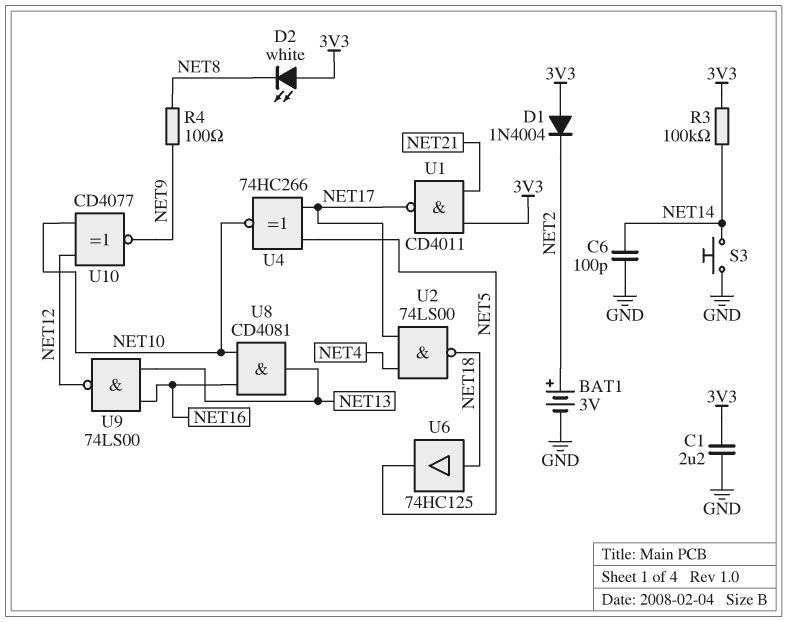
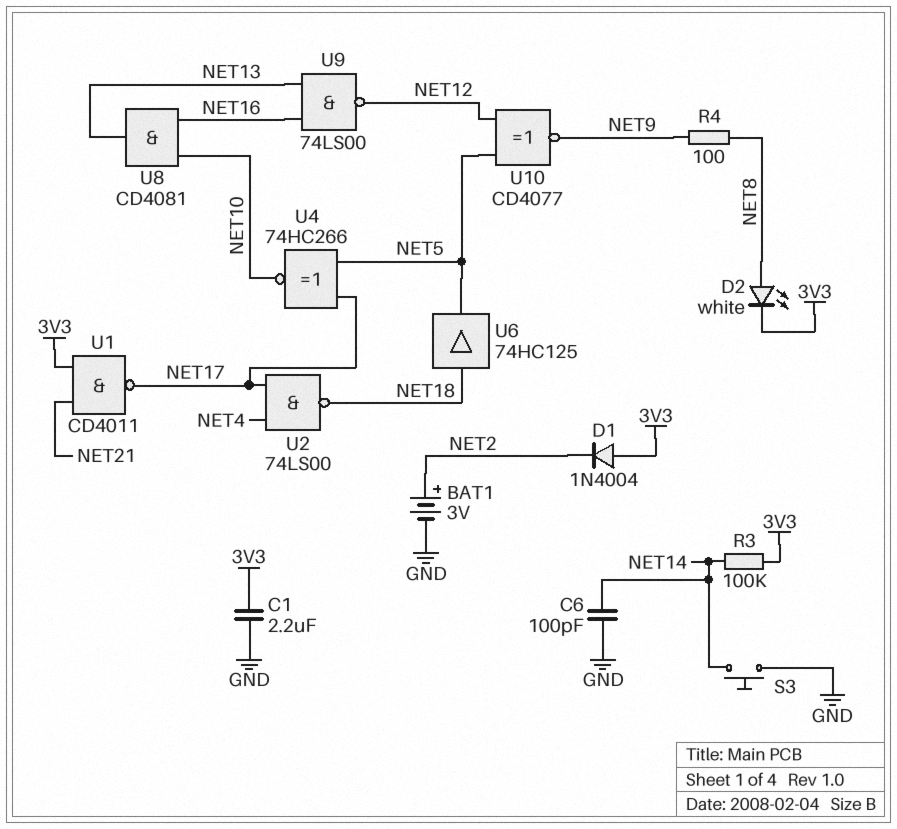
D2: LED white (A 3V3, K NET8) -> LED white (A NET8, K 3V3)
U10: XNOR CD4077 (in NET10, in NET12, out NET9) -> XNOR CD4077 (in NET5, in NET12, out NET9)

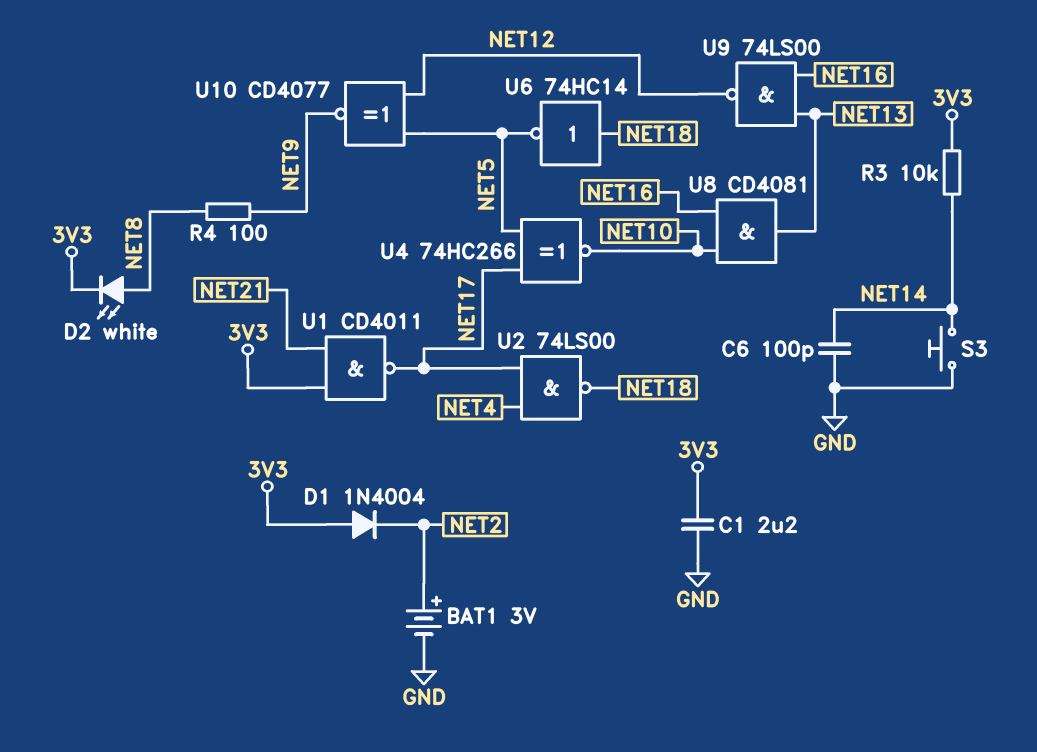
R3: 100k (3V3, NET14) -> 10k (3V3, NET14)
U6: buffer 74HC125 (in NET18, out NET5) -> NOT 74HC14 (in NET18, out NET5)

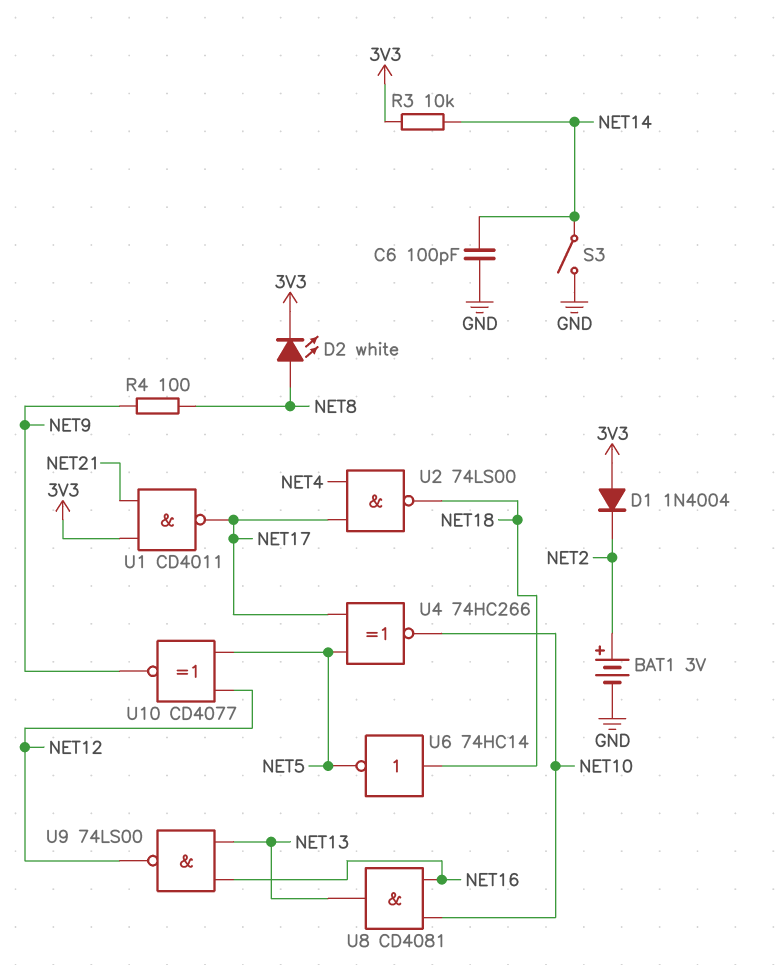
C1: 2.2uF (3V3, GND) -> none
S3: button (GND, NET14) -> switch (GND, NET14)

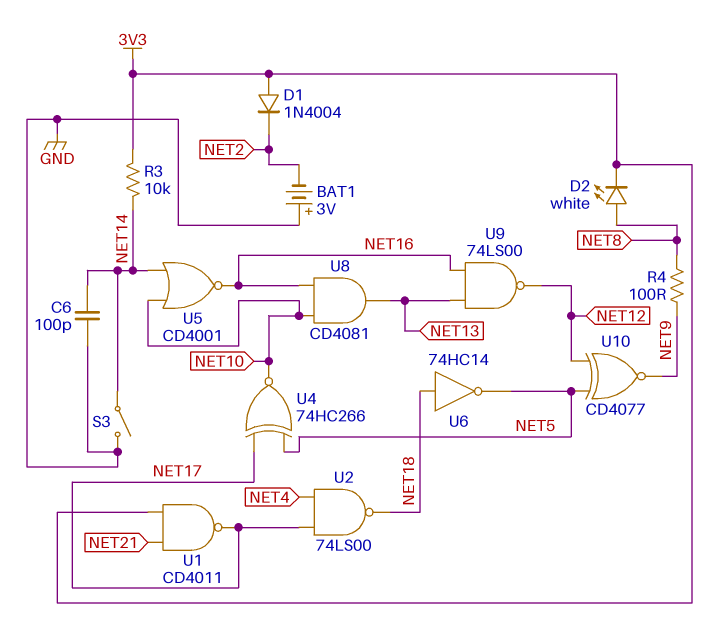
BAT1: 3V (plus NET2, minus GND) -> 3V (plus GND, minus NET2)
U5: none -> NOR CD4001 (in NET10, in NET14, out NET16)

